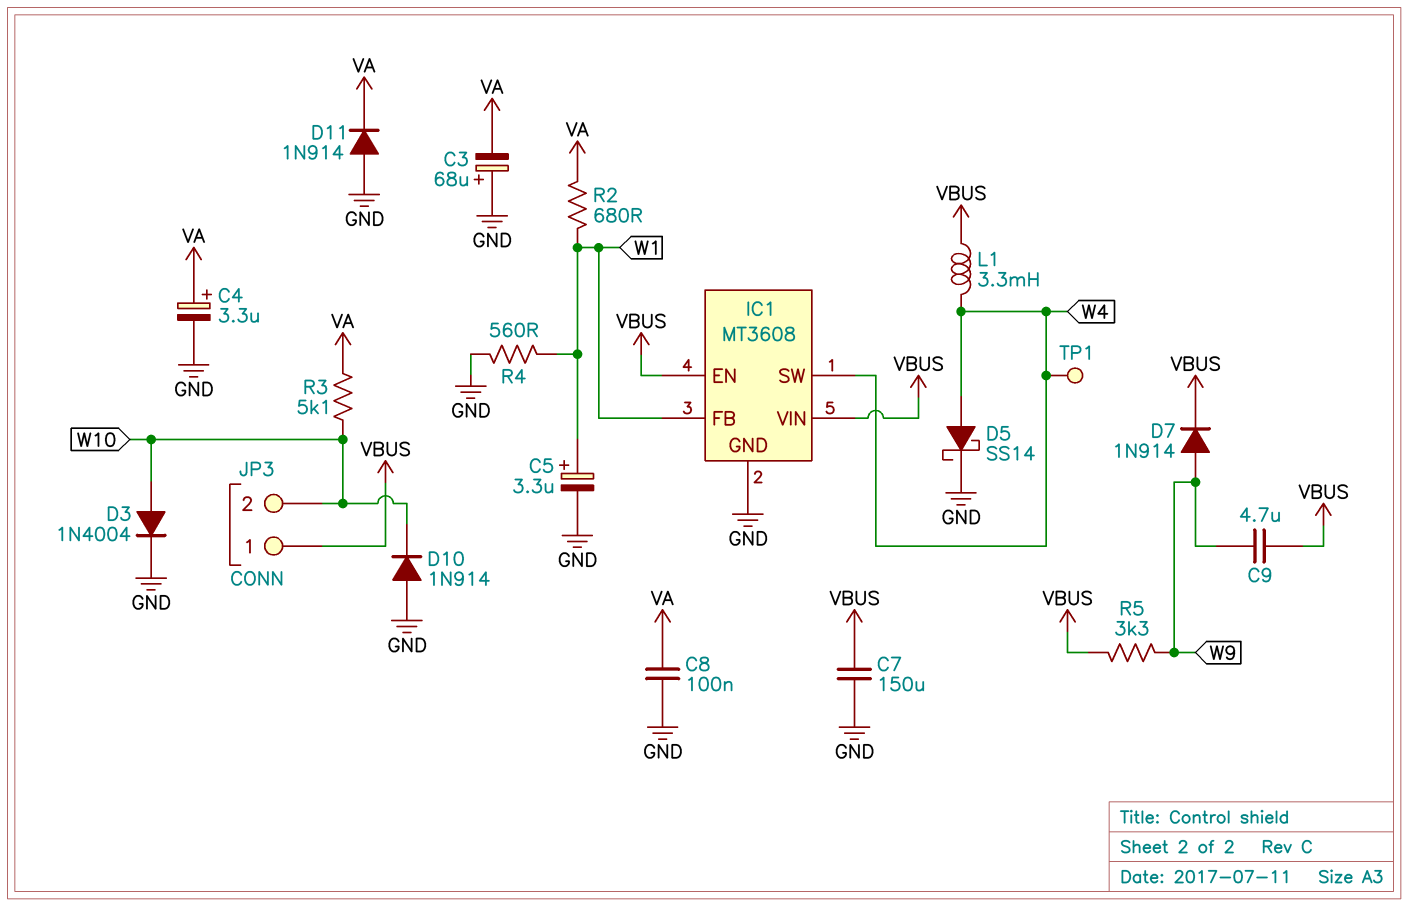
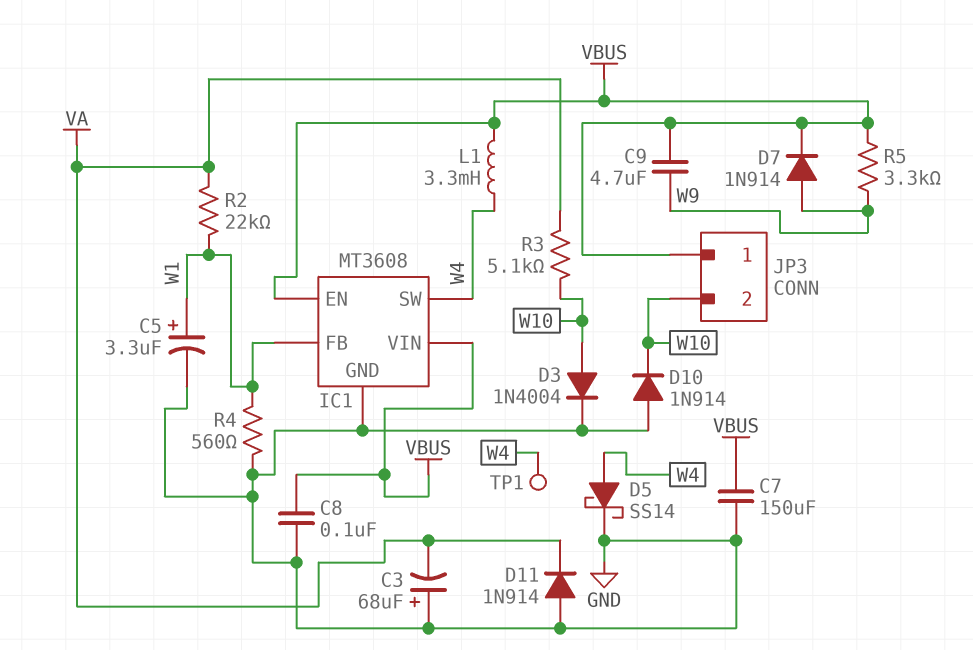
C4: 3.3uF (plus VA, minus GND) -> none
C8: 100nF (GND, VA) -> 100nF (GND, VBUS)
R2: 680 (VA, W1) -> 22k (VA, W1)

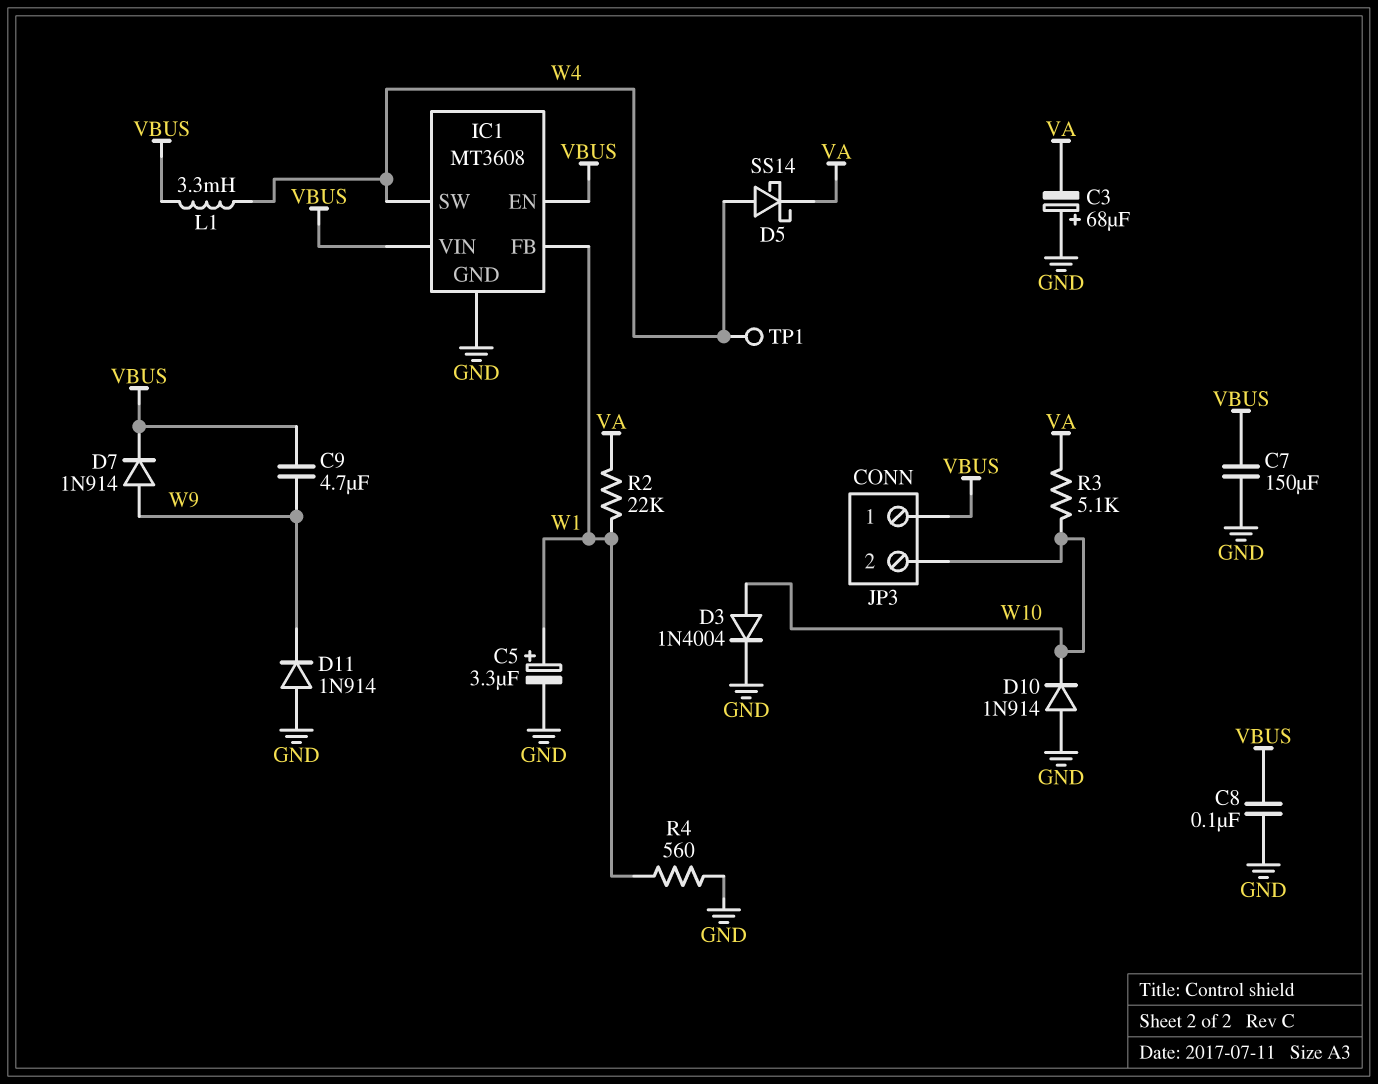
D5: schottky SS14 (A W4, K GND) -> schottky SS14 (A W4, K VA)
D11: diode 1N914 (A GND, K VA) -> diode 1N914 (A GND, K W9)
R5: 3.3k (VBUS, W9) -> none

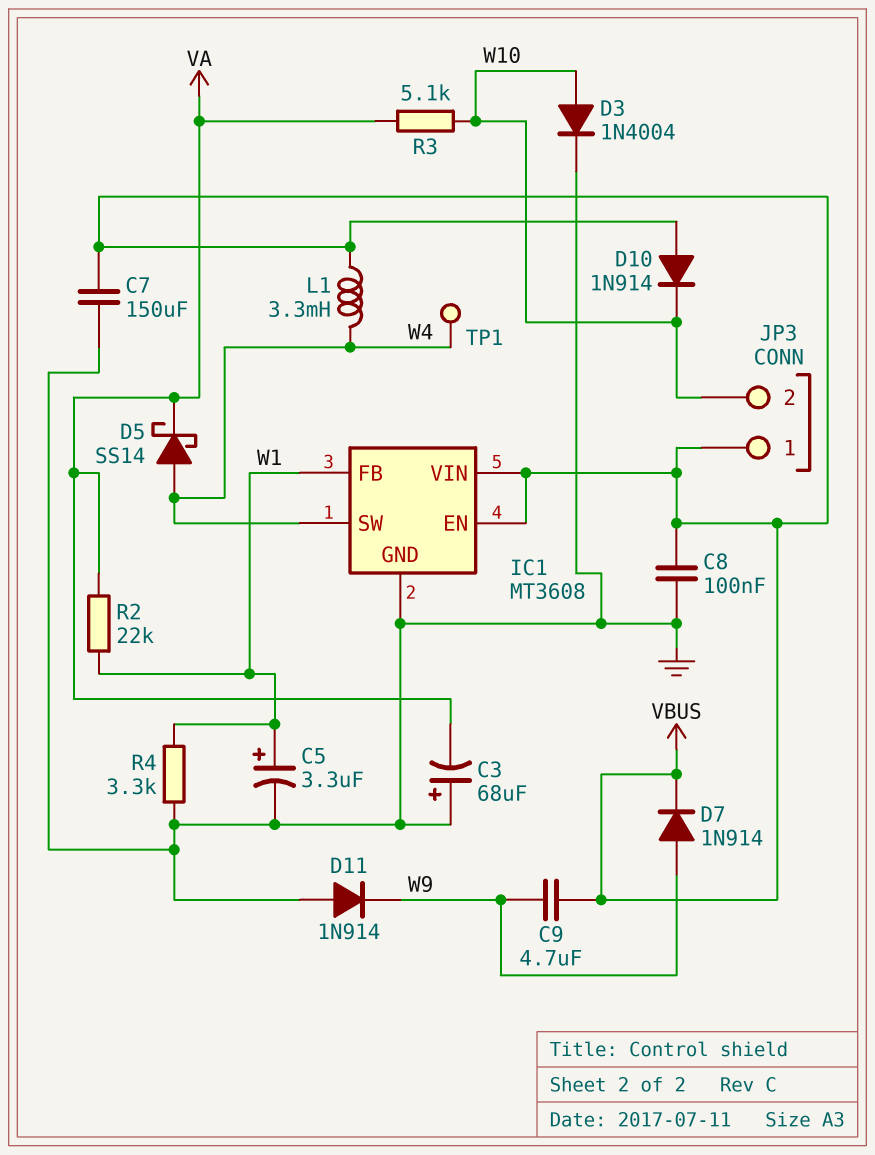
D10: diode 1N914 (A GND, K W10) -> diode 1N914 (A VBUS, K W10)
R4: 560 (GND, W1) -> 3.3k (GND, W1)

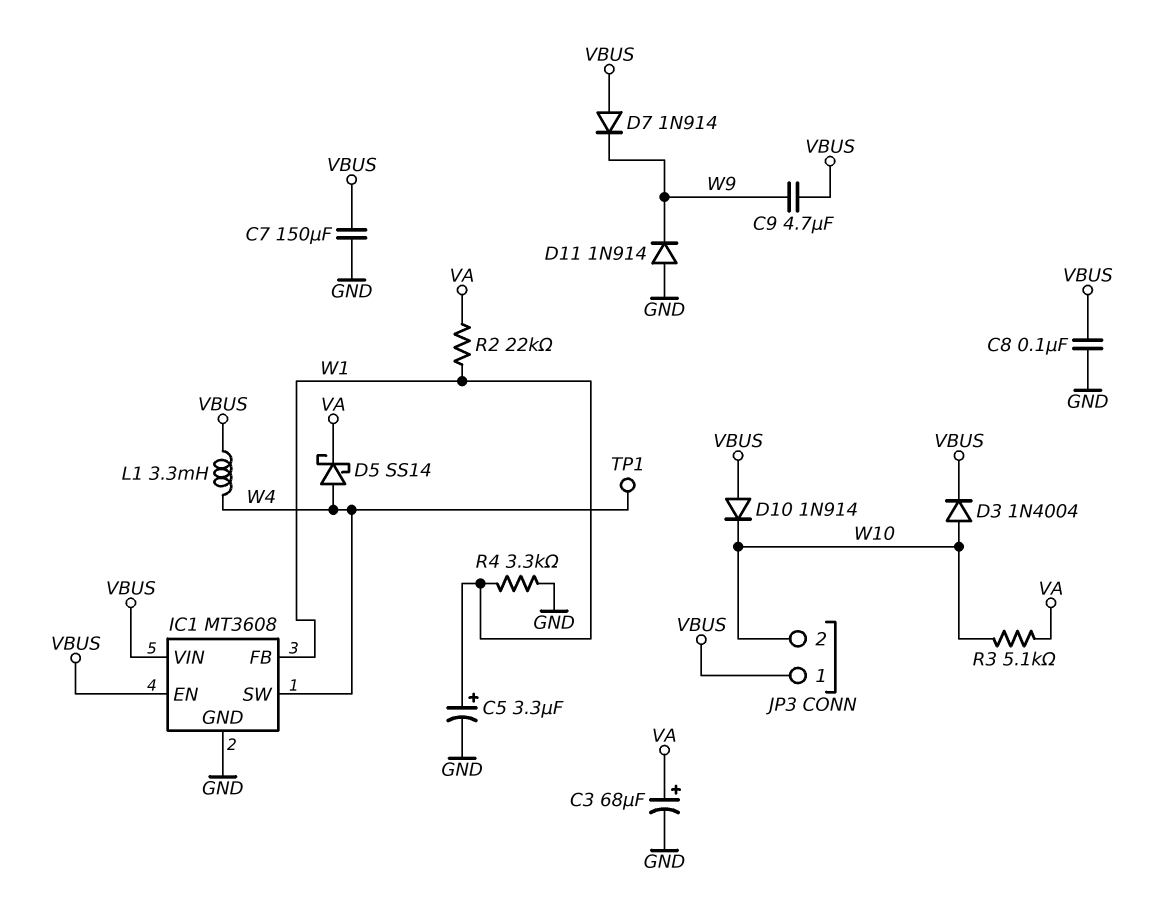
C3: 68uF (plus GND, minus VA) -> 68uF (plus VA, minus GND)
D3: diode 1N4004 (A W10, K GND) -> diode 1N4004 (A W10, K VBUS)
D7: diode 1N914 (A W9, K VBUS) -> diode 1N914 (A VBUS, K W9)

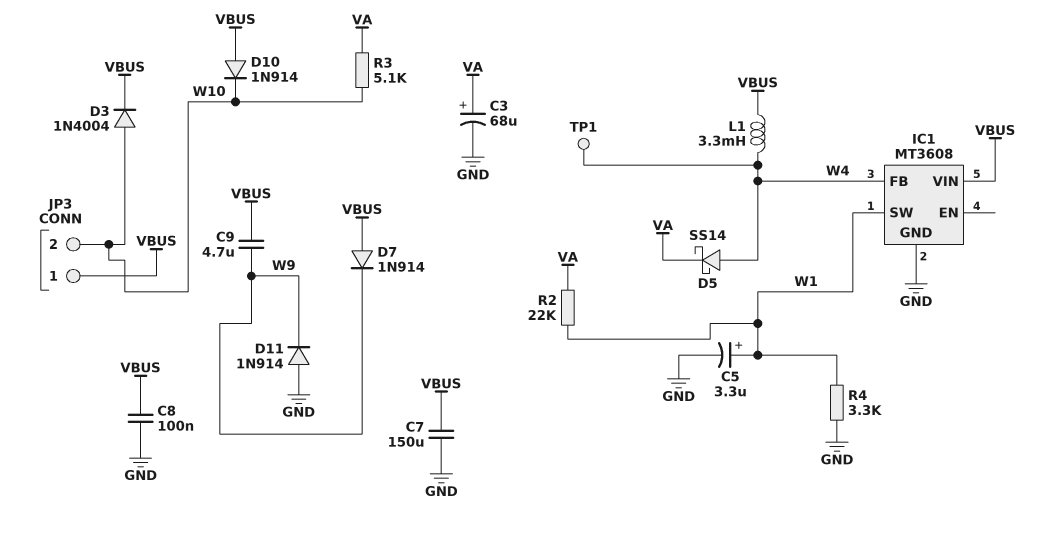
IC1 pin EN: VBUS -> none
IC1 pin FB: W1 -> W4
IC1 pin SW: W4 -> W1

